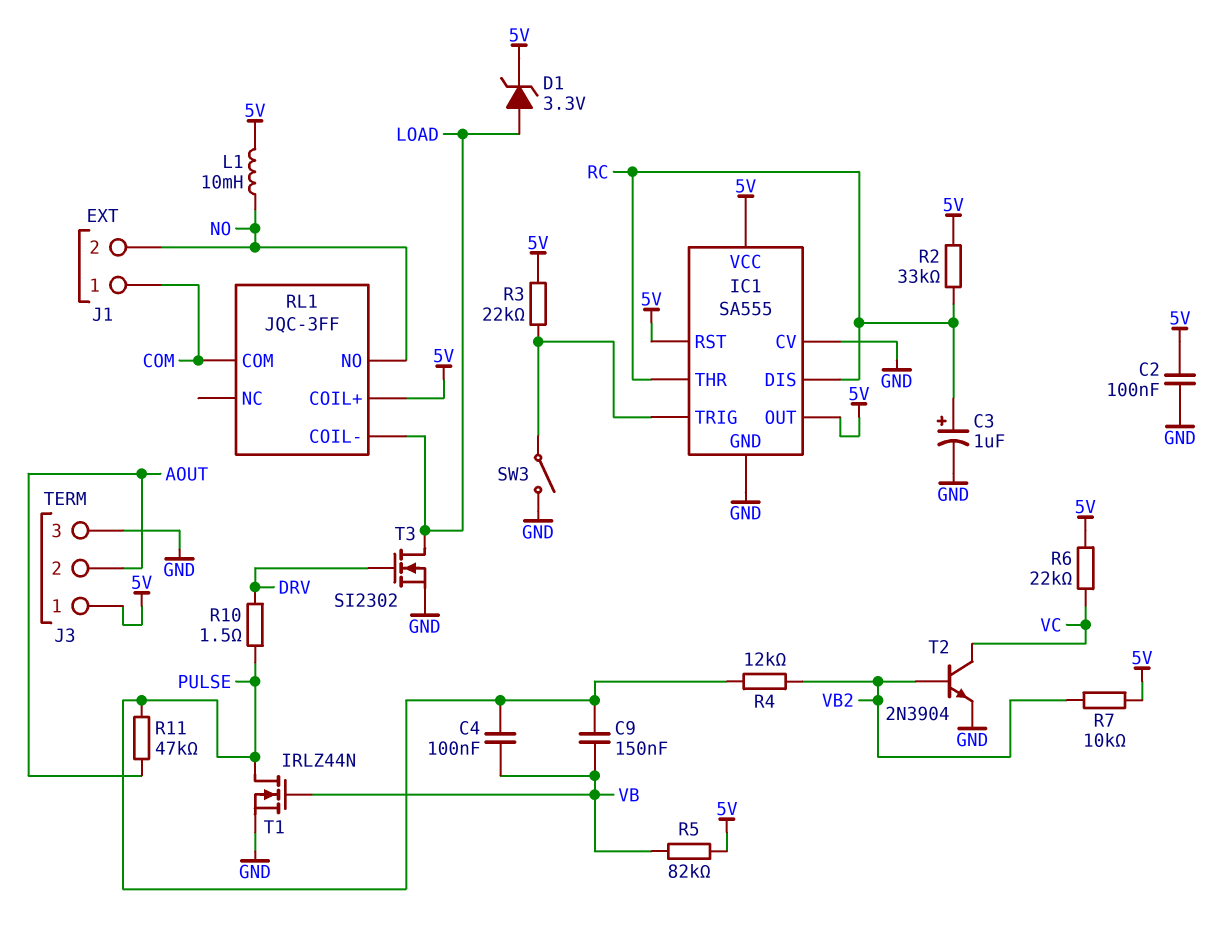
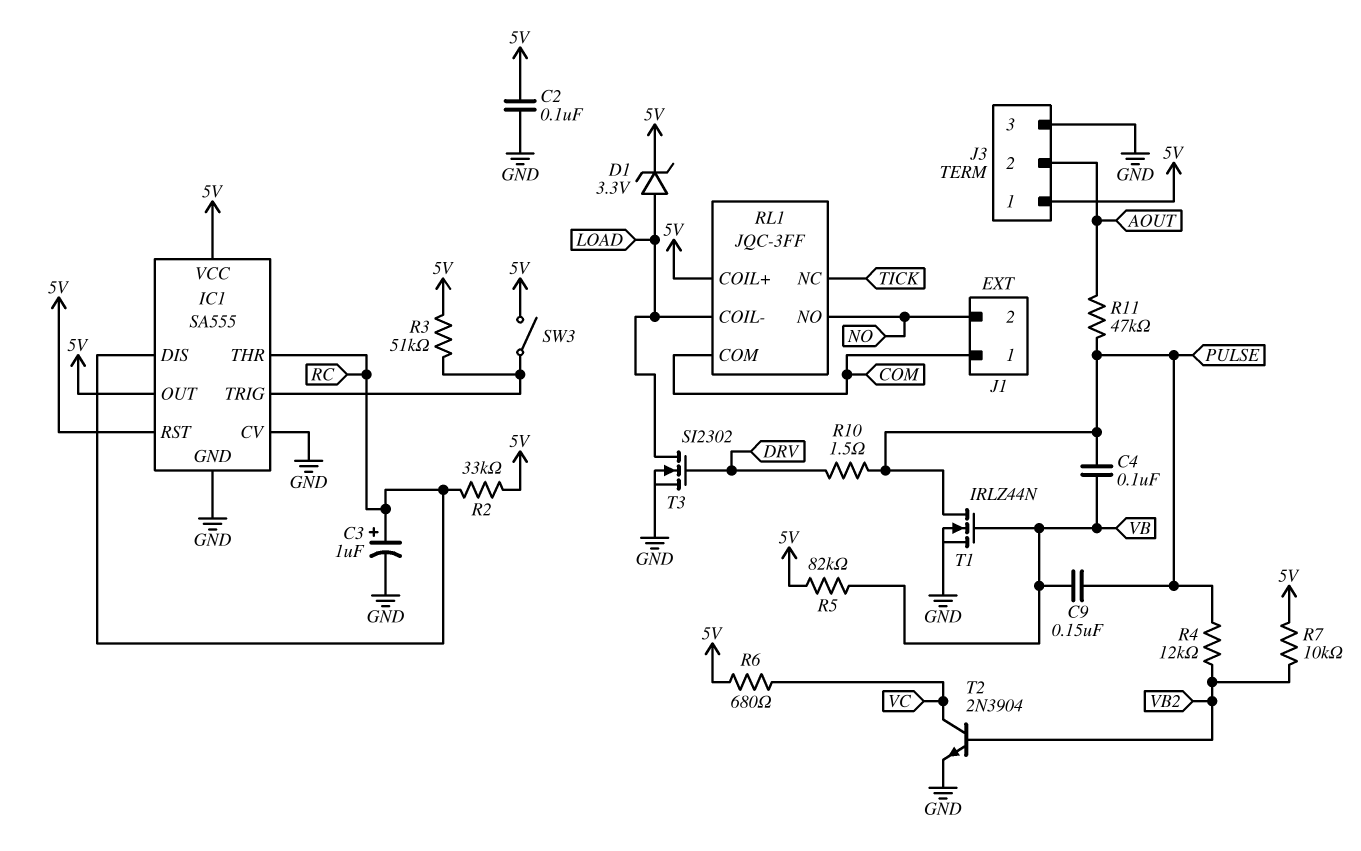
L1: 10mH (5V, NO) -> none
R3: 22k (5V, IC1/TRIG) -> 51k (5V, IC1/TRIG)
R6: 22k (5V, VC) -> 680 (5V, VC)
RL1 pin NC: none -> TICK
SW3: switch (GND, IC1/TRIG) -> switch (5V, IC1/TRIG)

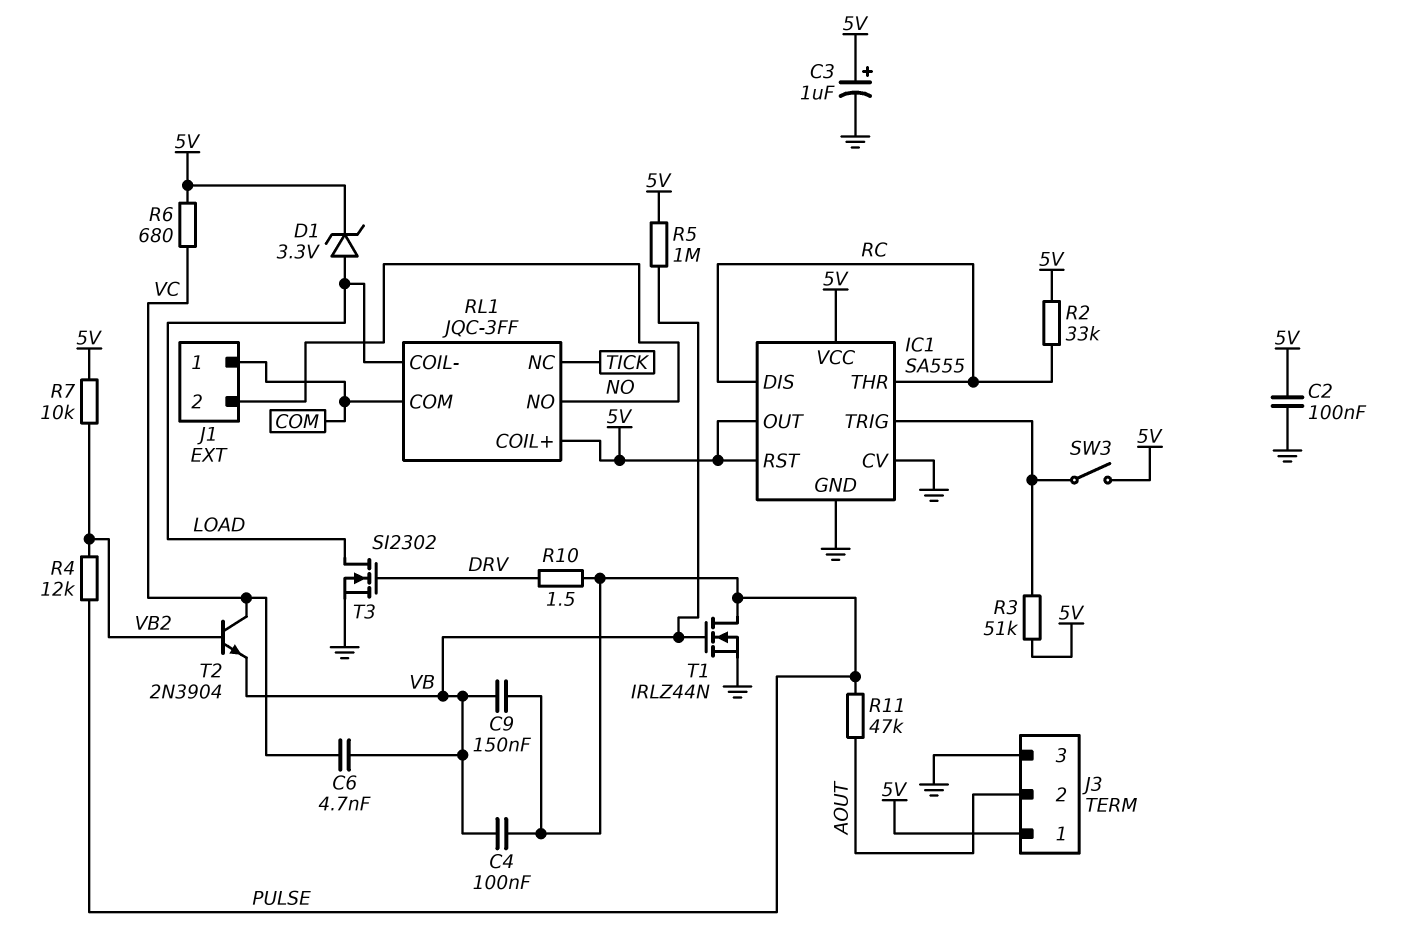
C3: 1uF (plus RC, minus GND) -> 1uF (plus 5V, minus GND)
C6: none -> 4.7nF (VB, VC)
R5: 82k (5V, VB) -> 1M (5V, VB)
T2: NPN 2N3904 (B VB2, C VC, E GND) -> NPN 2N3904 (B VB2, C VC, E VB)

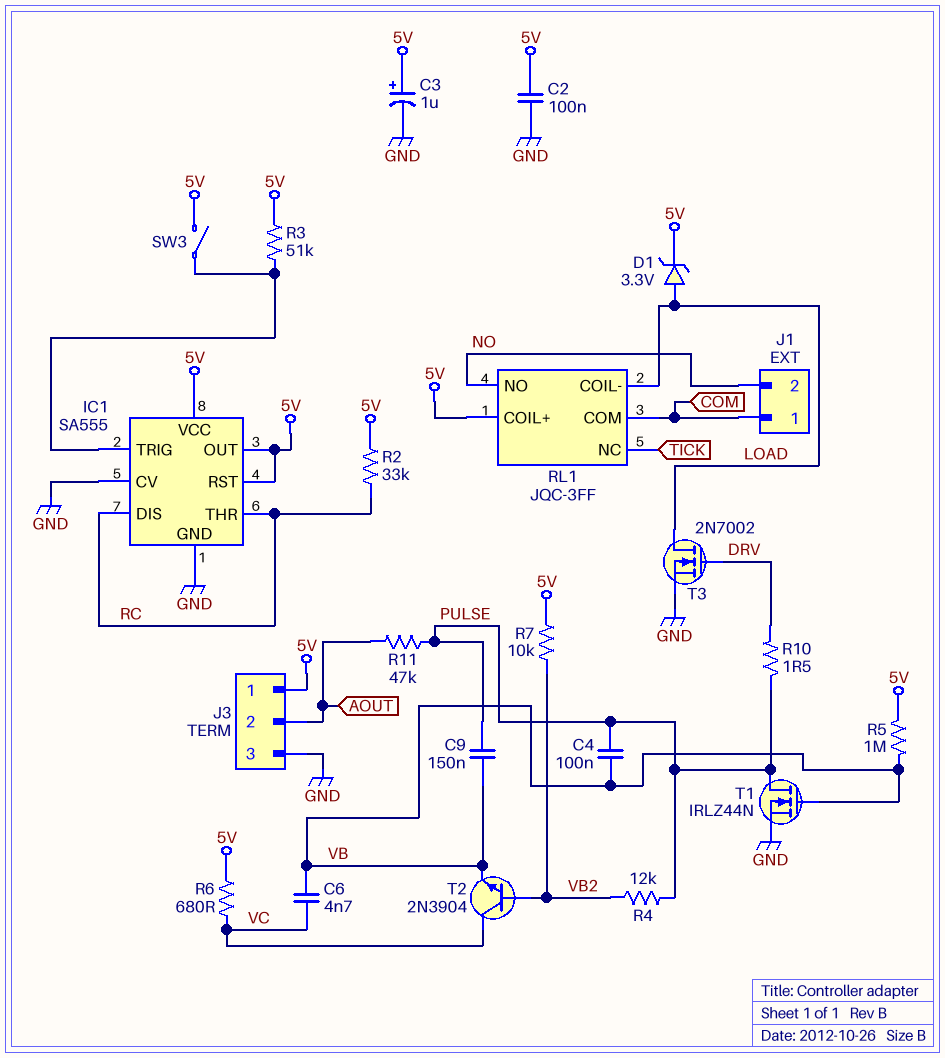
T3: NMOS SI2302 (G DRV, D LOAD, S GND) -> NMOS 2N7002 (G DRV, D LOAD, S GND)

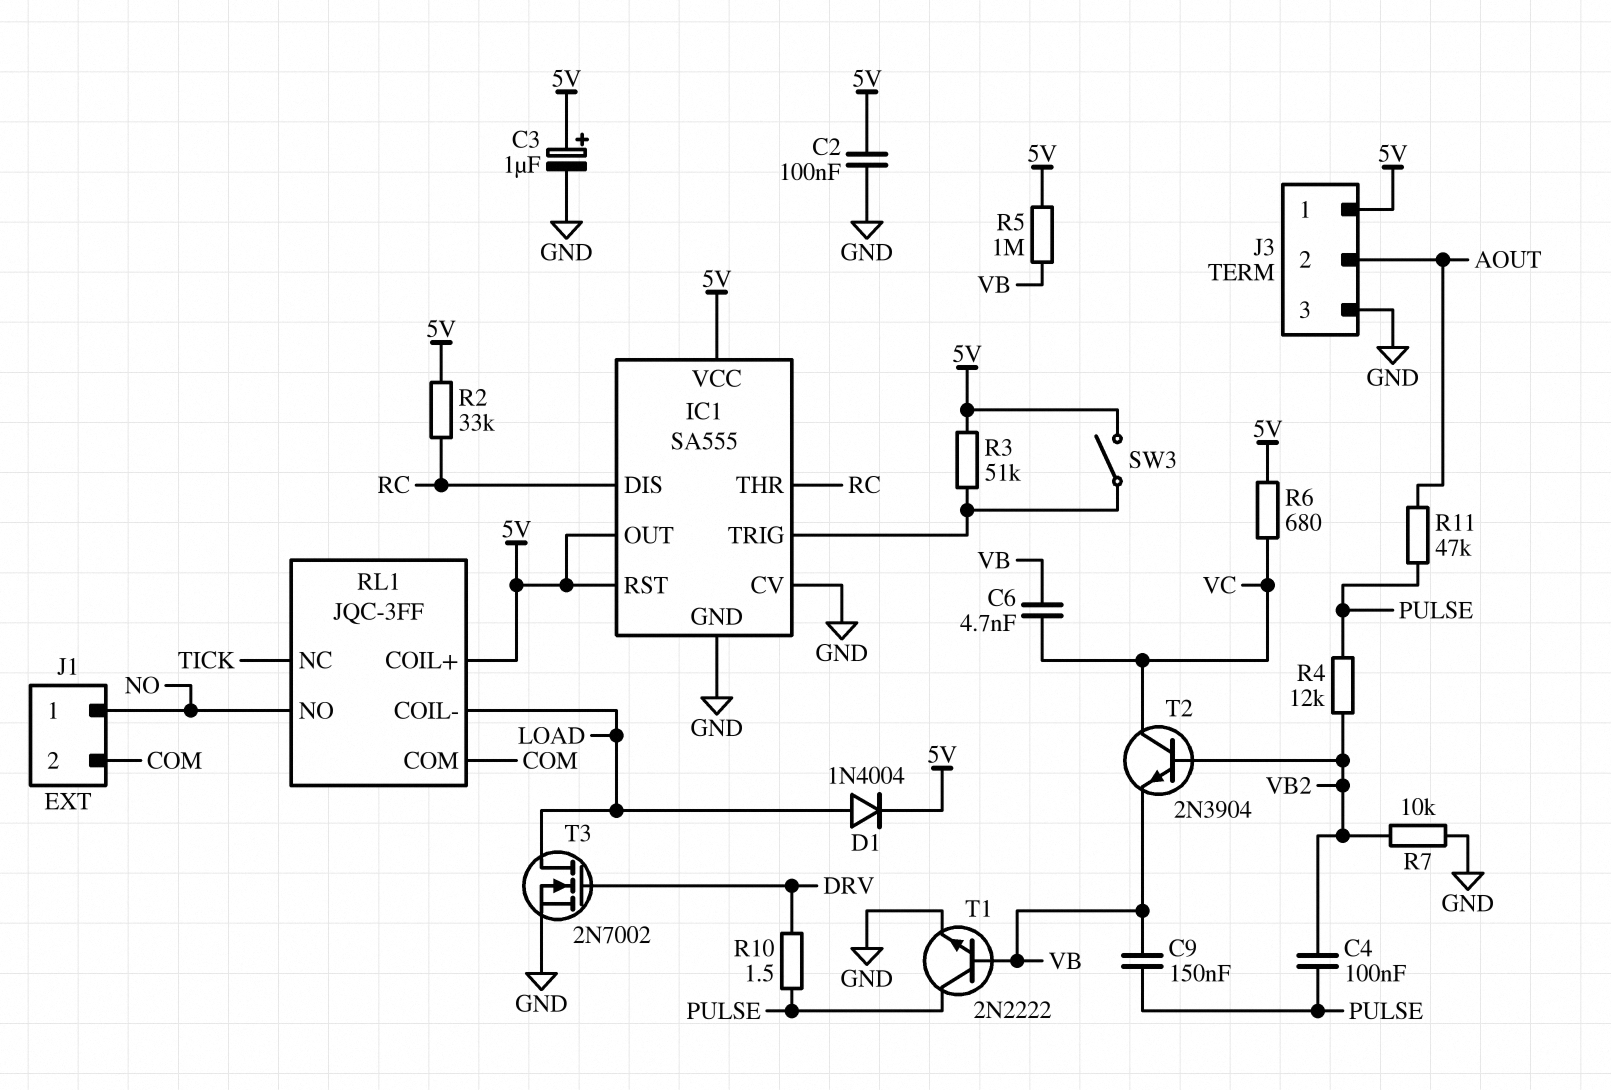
C4: 100nF (PULSE, VB) -> 100nF (PULSE, VB2)
D1: zener 3.3V (A LOAD, K 5V) -> diode 1N4004 (A LOAD, K 5V)
J1 pin 1: COM -> NO
J1 pin 2: NO -> COM
R7: 10k (5V, VB2) -> 10k (GND, VB2)
T1: NMOS IRLZ44N (G VB, D PULSE, S GND) -> NPN 2N2222 (B VB, C PULSE, E GND)

